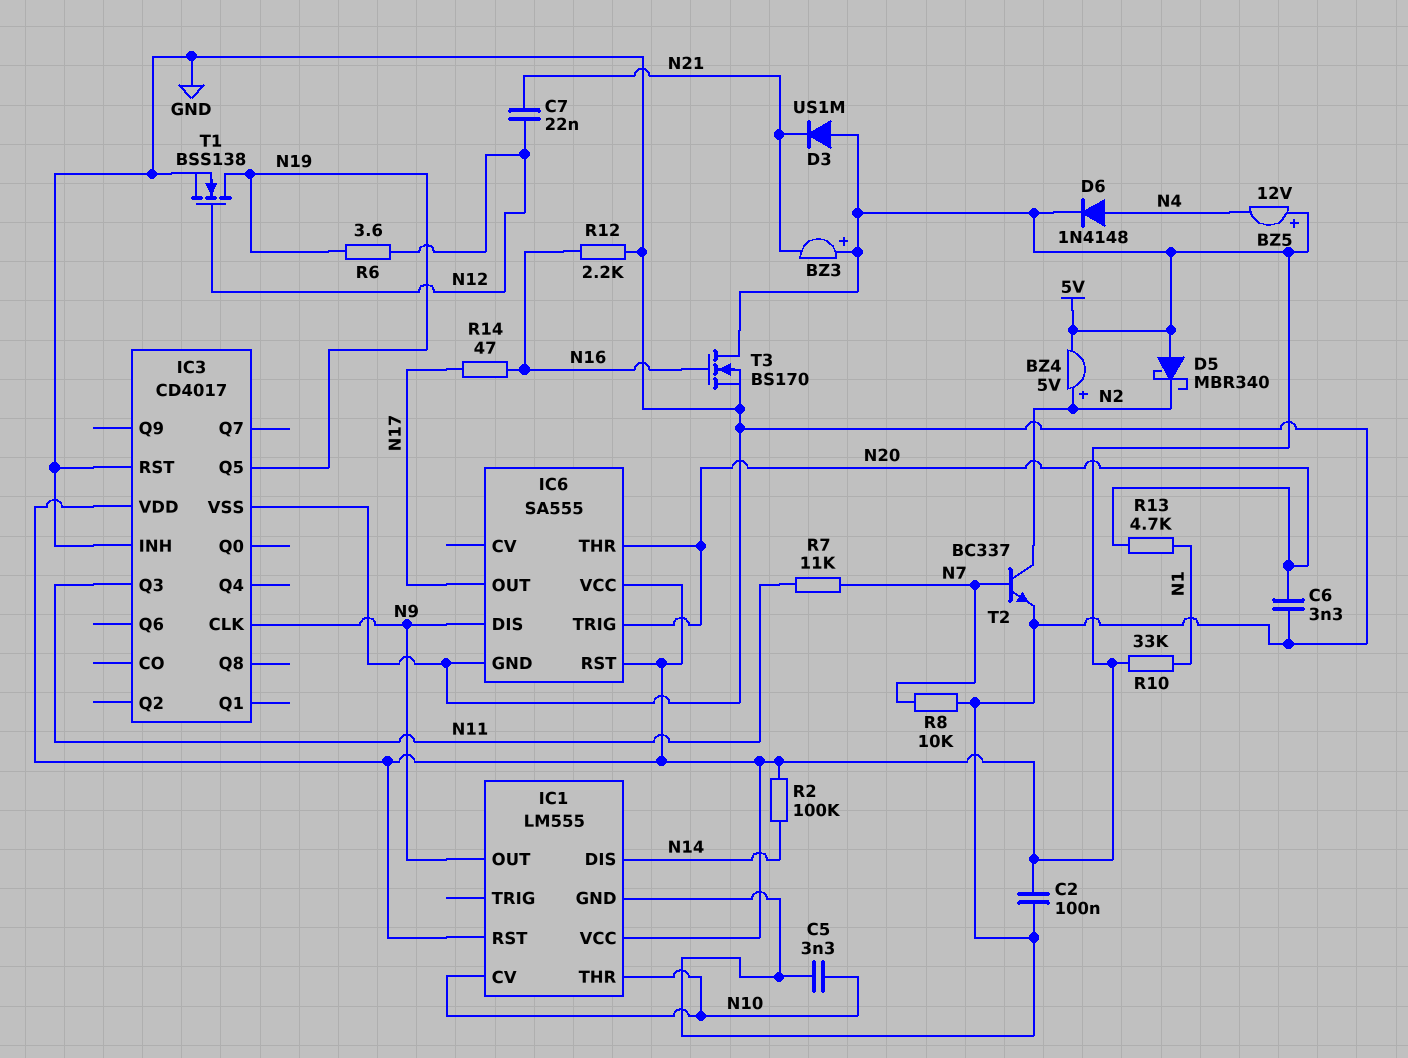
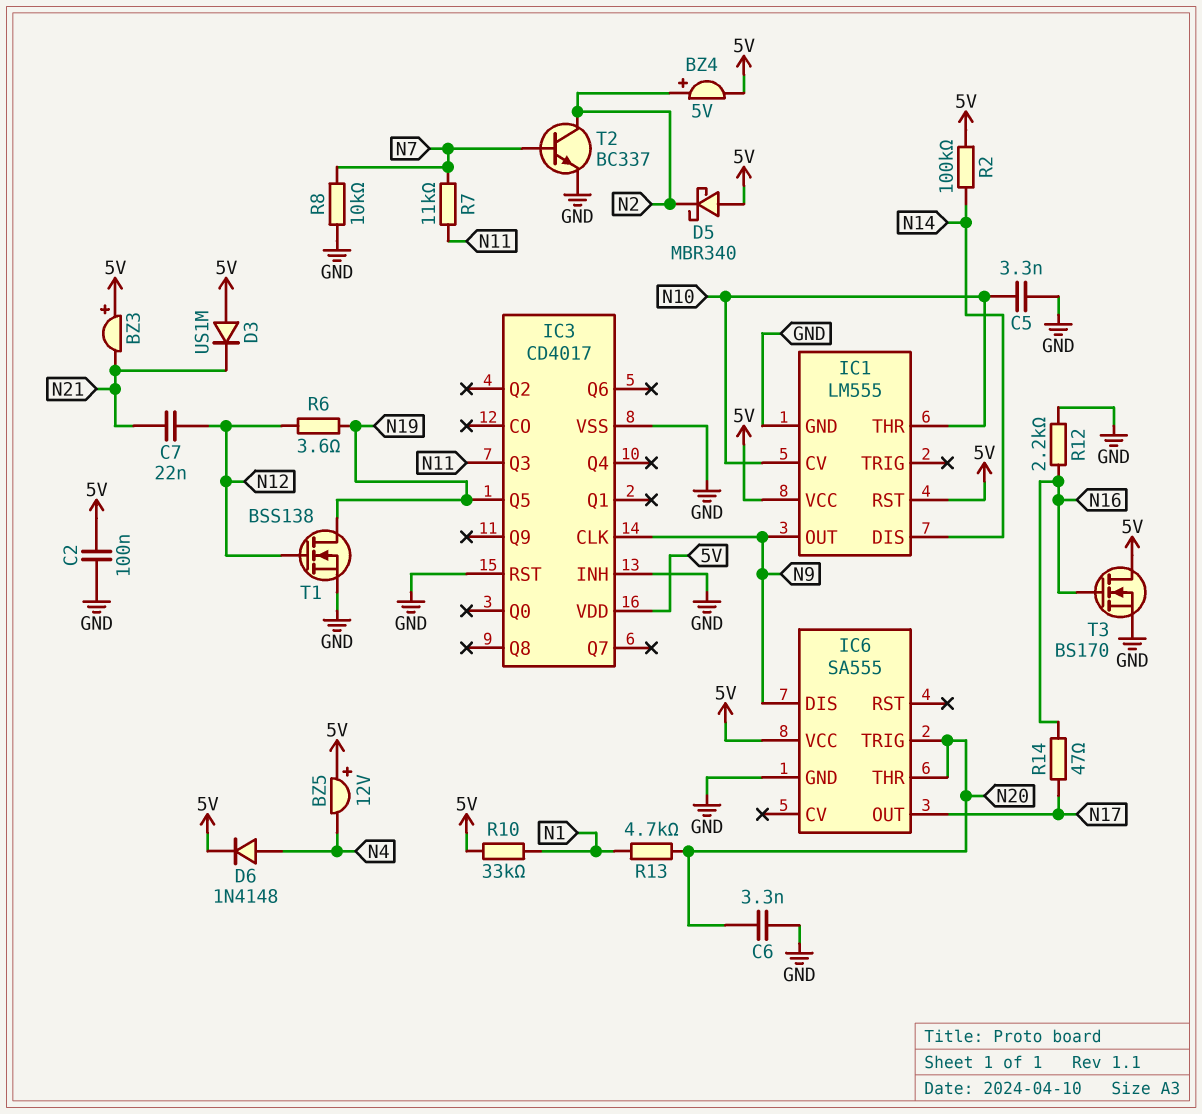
IC6 pin RST: 5V -> none

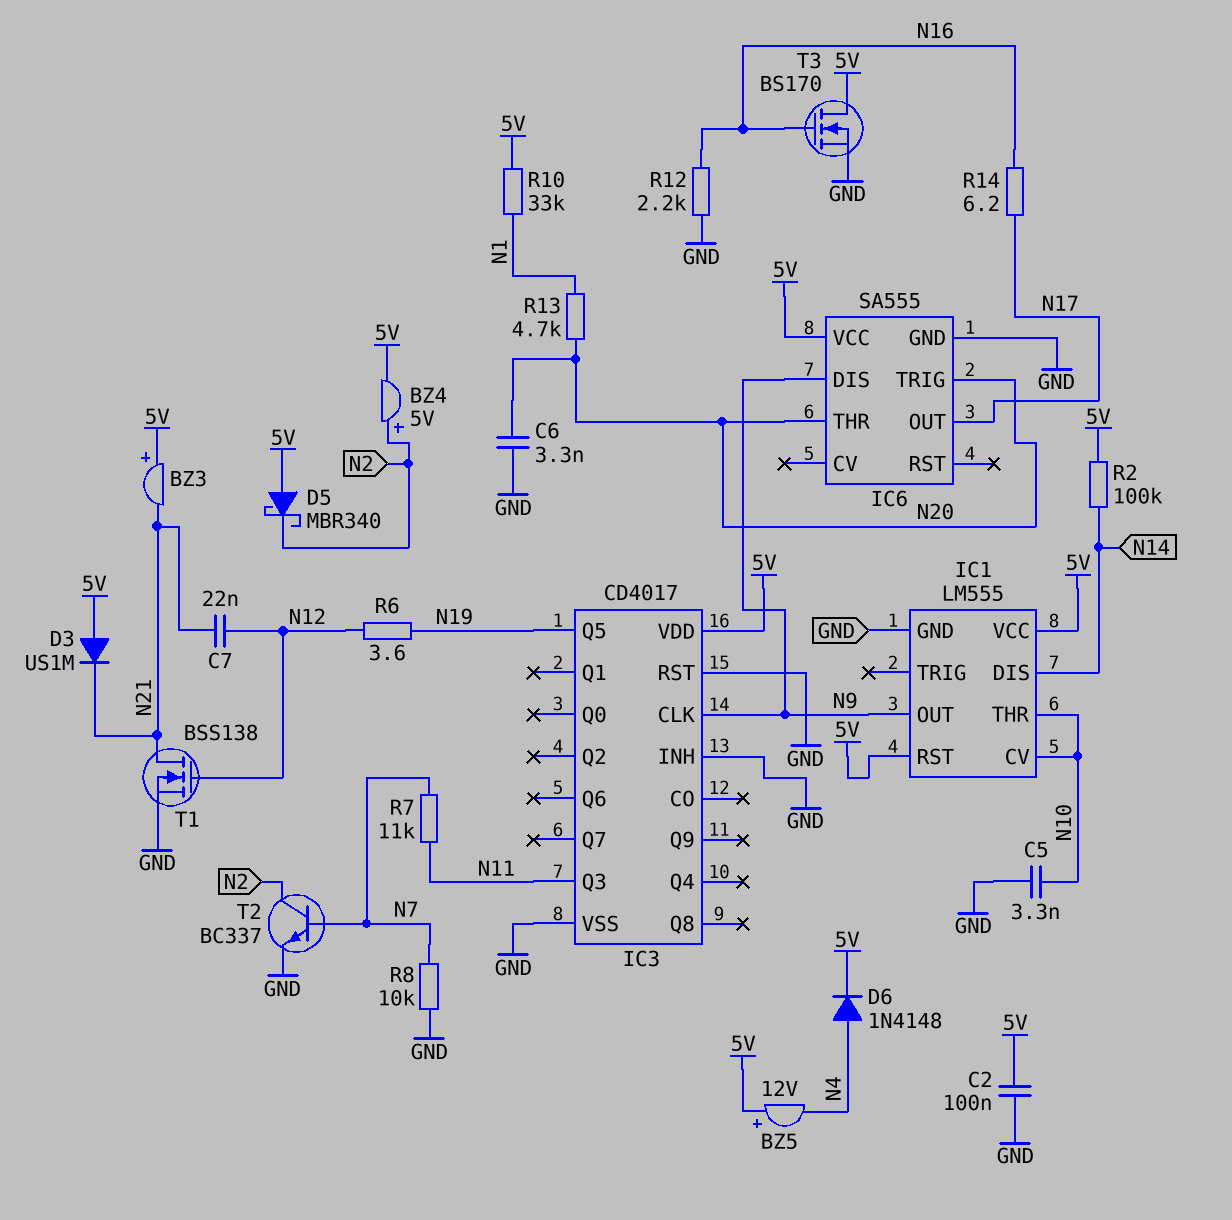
R14: 47 (N16, N17) -> 6.2 (N16, N17)
T1: NMOS BSS138 (G N12, D N19, S GND) -> NMOS BSS138 (G N12, D N21, S GND)

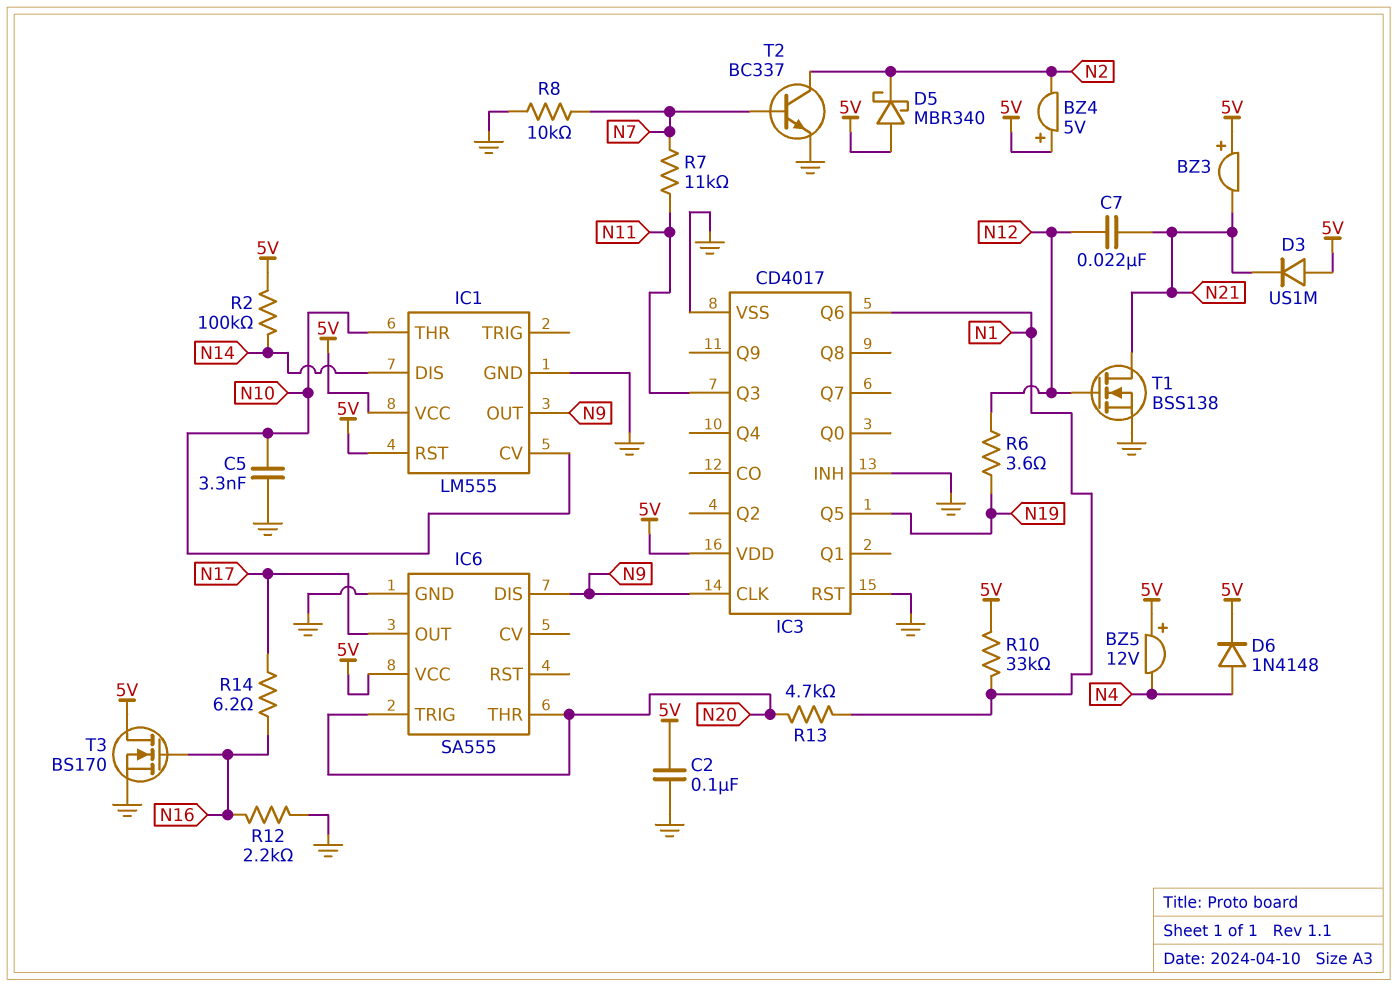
BZ4: buzzer 5V (plus N2, minus 5V) -> buzzer 5V (plus 5V, minus N2)
C6: 3.3nF (GND, N20) -> none
IC3 pin Q6: none -> N1

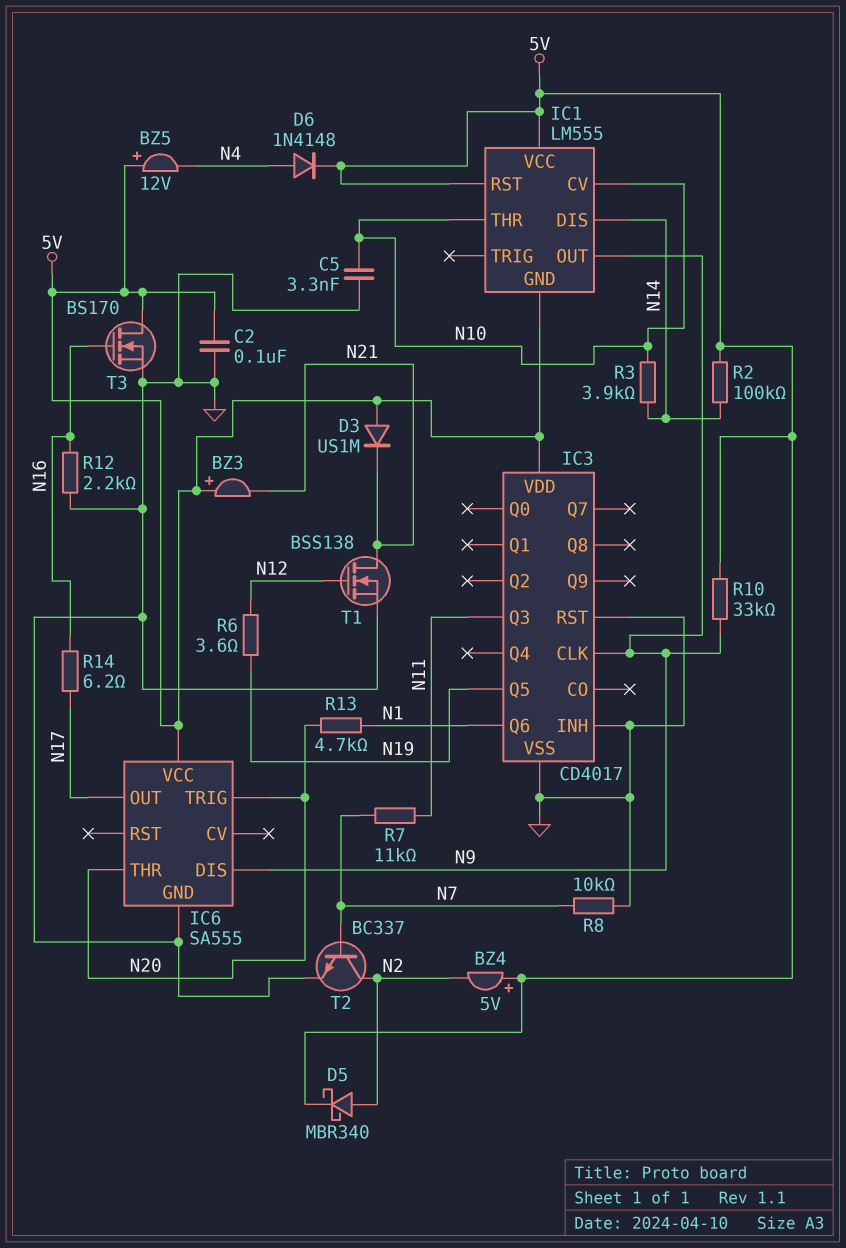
C7: 22nF (N12, N21) -> none
D5: schottky MBR340 (A 5V, K N2) -> schottky MBR340 (A N2, K 5V)
IC1 pin GND: GND -> 5V
R3: none -> 3.9k (N10, N14)
R10: 33k (5V, N1) -> 33k (5V, N9)

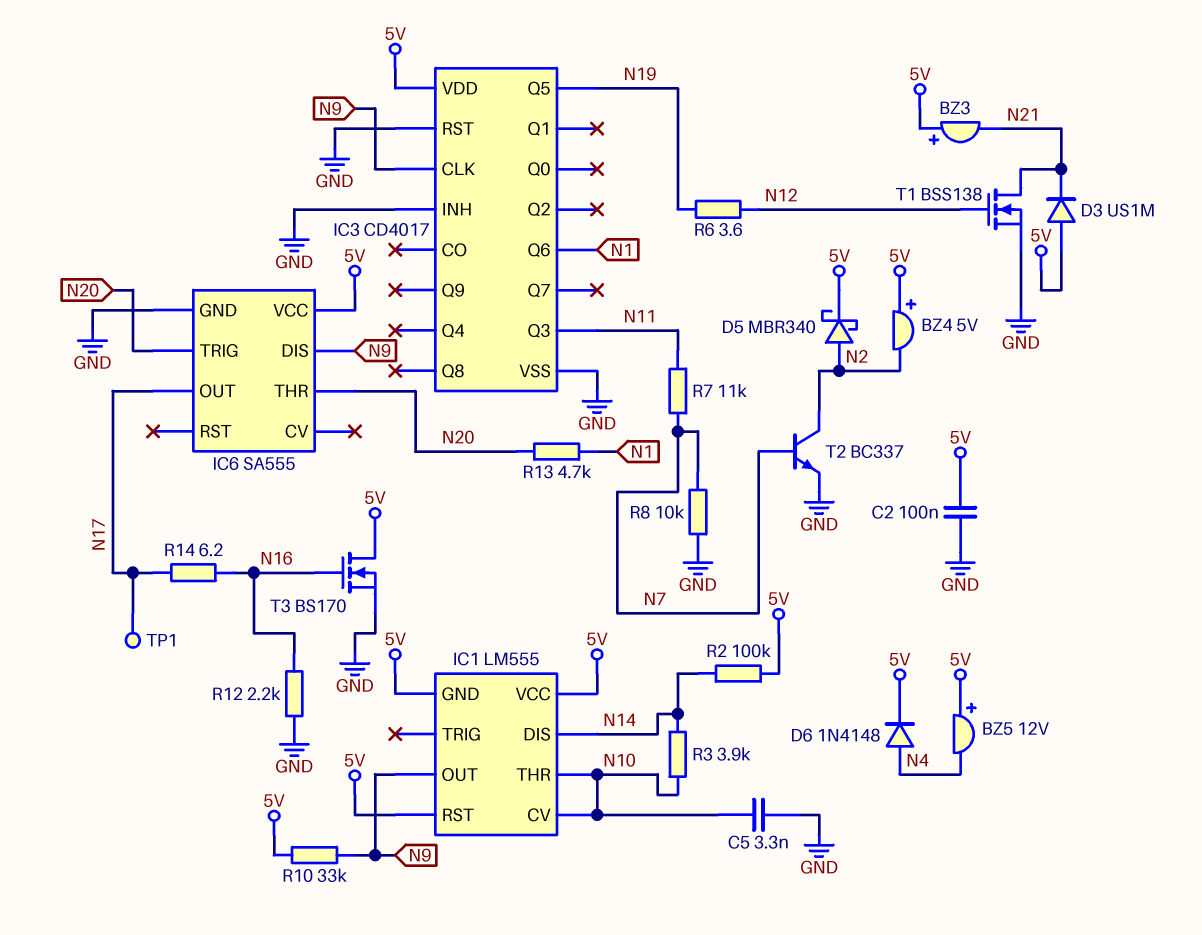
TP1: none -> test point (N17)

